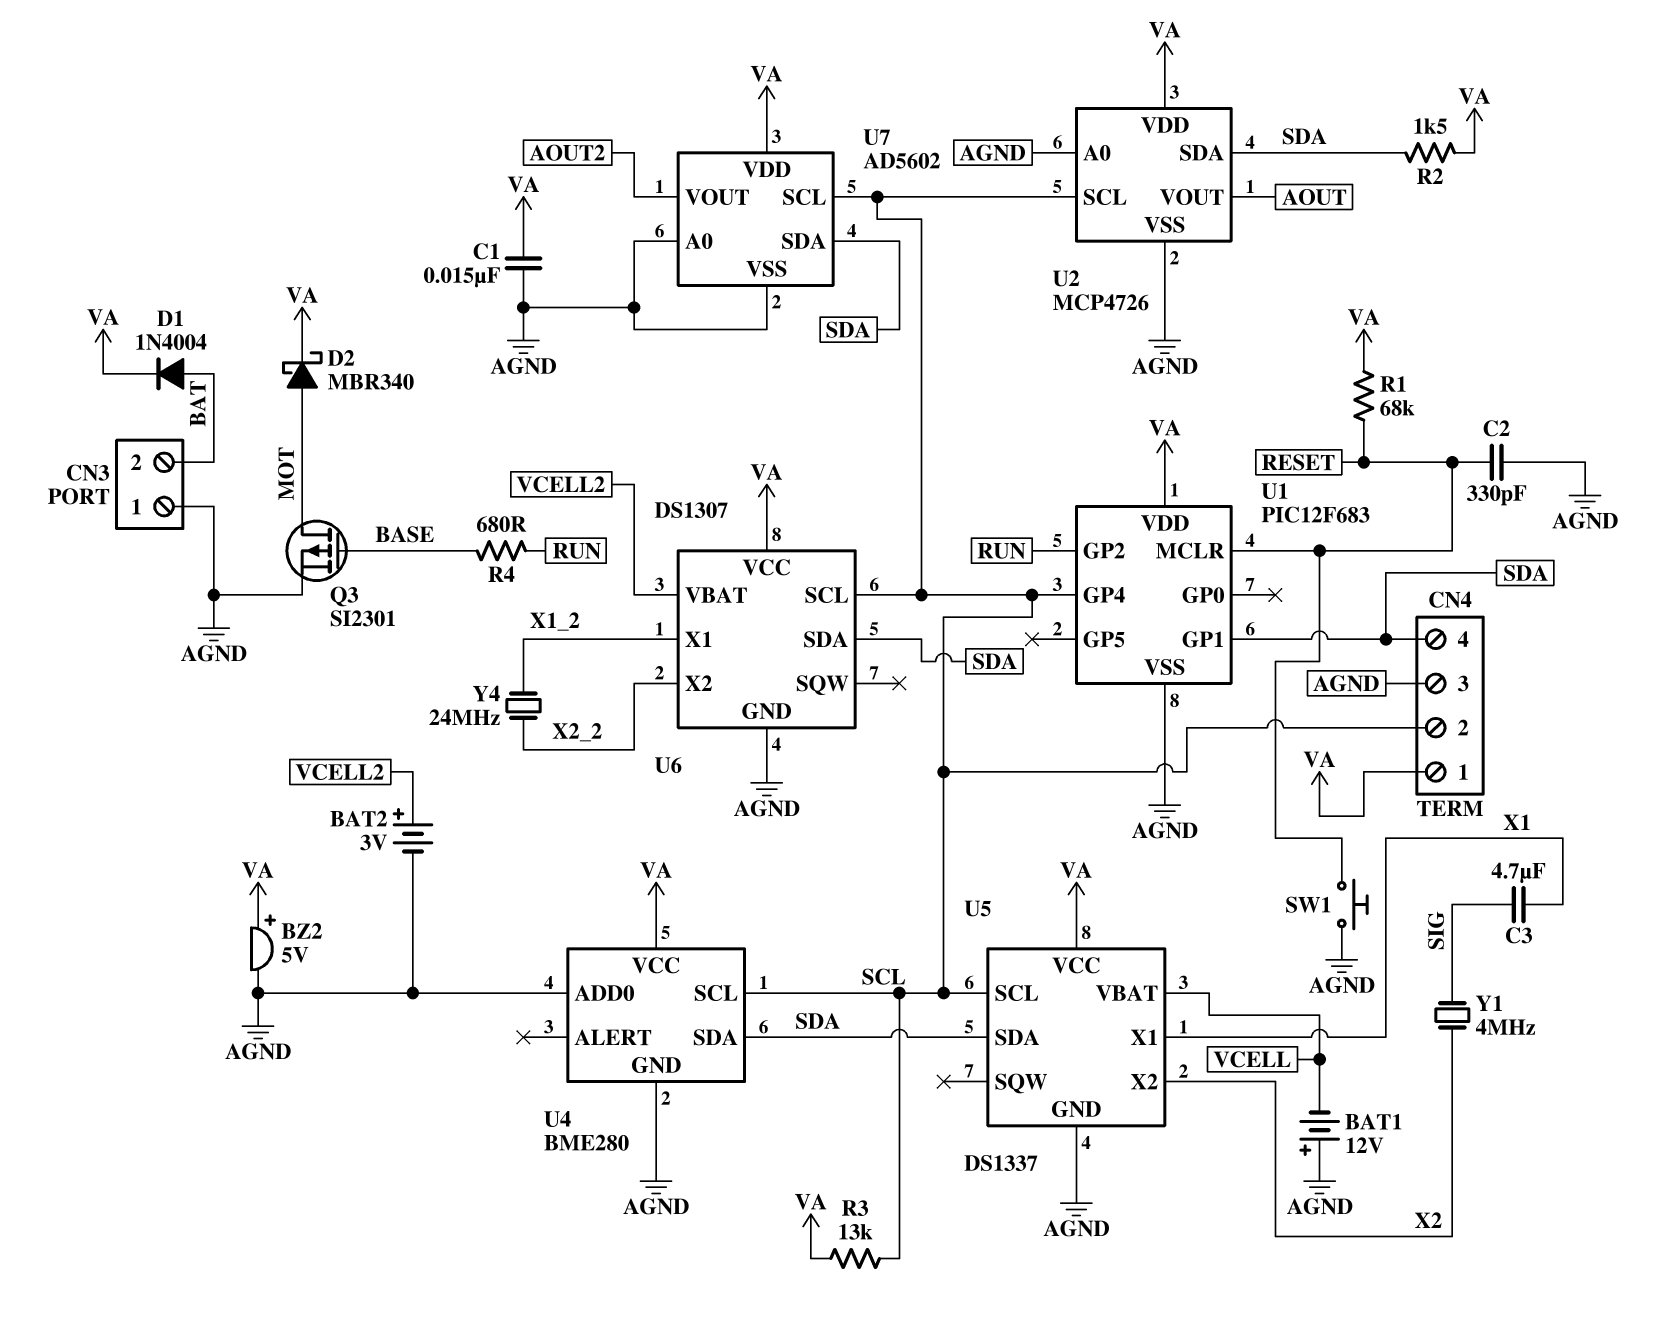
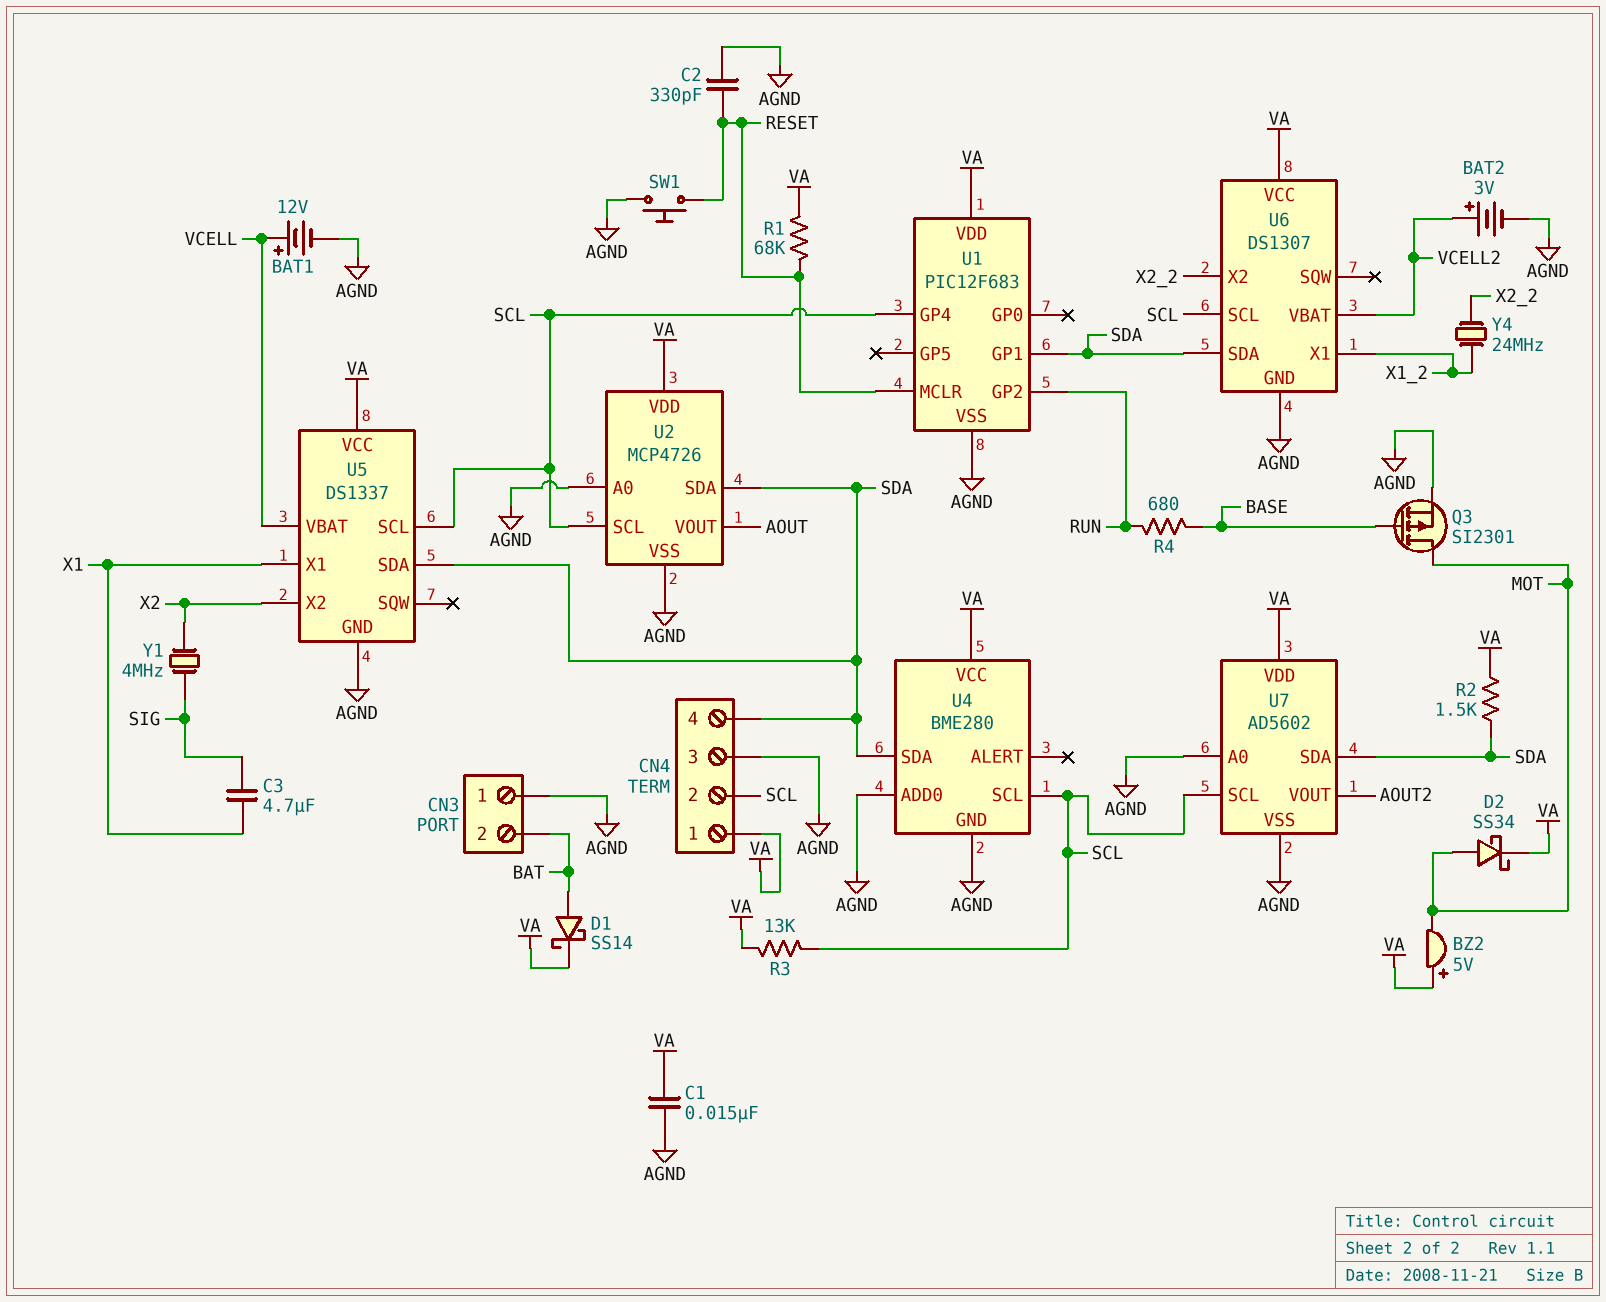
BAT1: 12V (plus AGND, minus VCELL) -> 12V (plus VCELL, minus AGND)
BZ2: buzzer 5V (plus VA, minus AGND) -> buzzer 5V (plus VA, minus MOT)
D1: diode 1N4004 (A BAT, K VA) -> schottky SS14 (A BAT, K VA)
D2: schottky MBR340 (A MOT, K VA) -> schottky SS34 (A MOT, K VA)

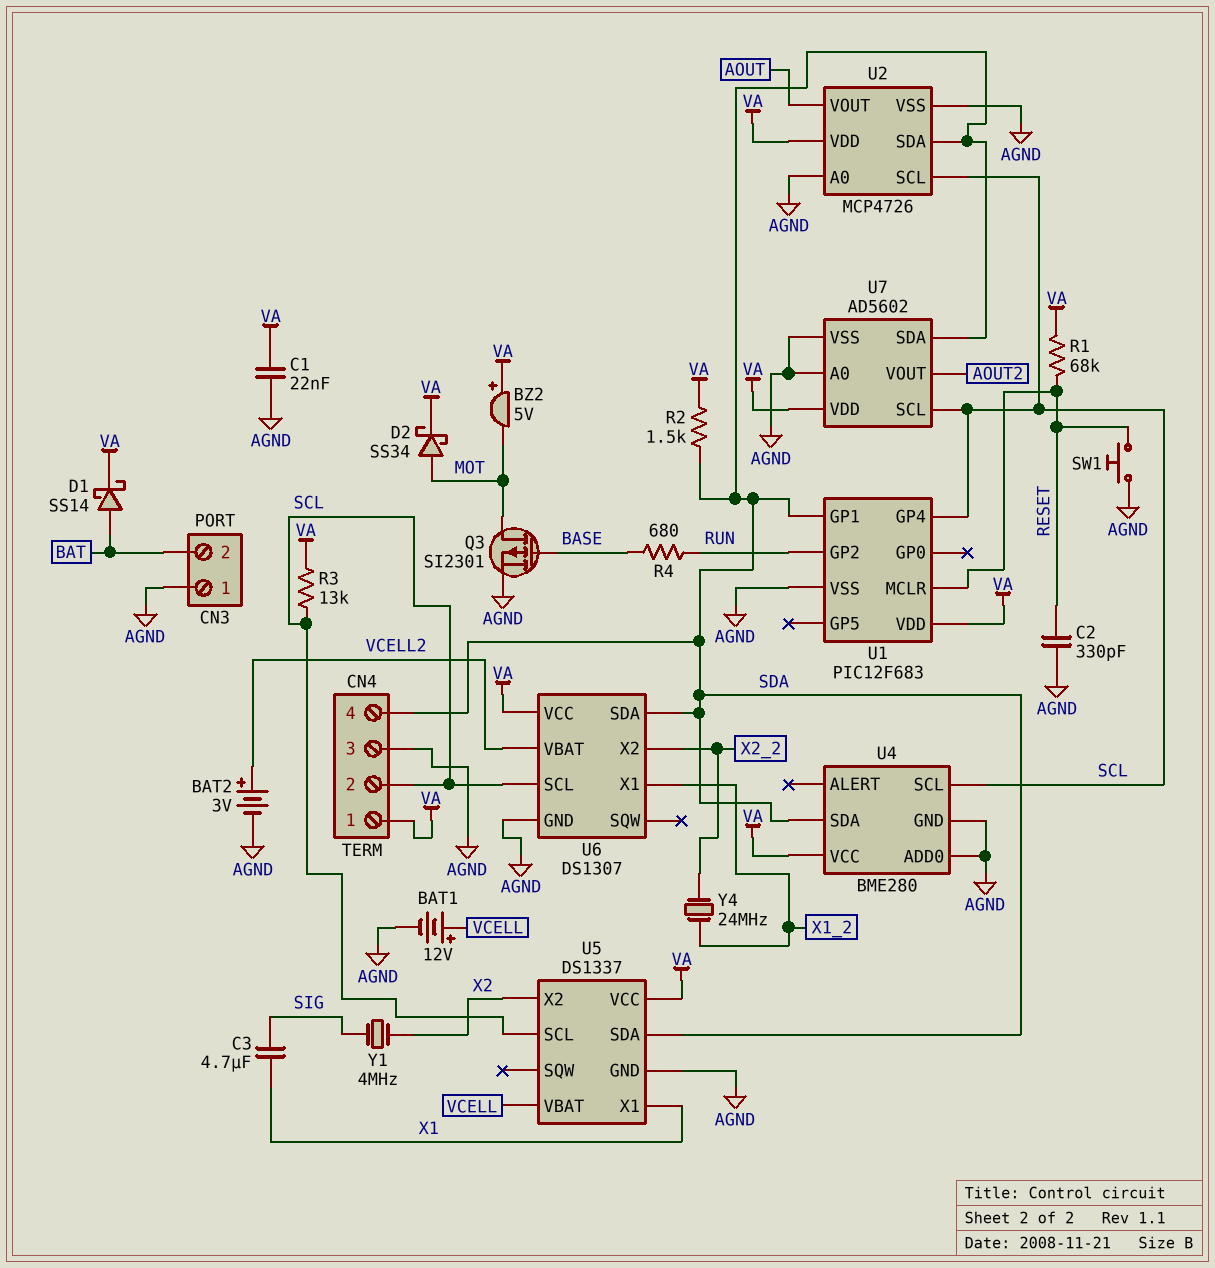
C1: 15nF (AGND, VA) -> 22nF (AGND, VA)

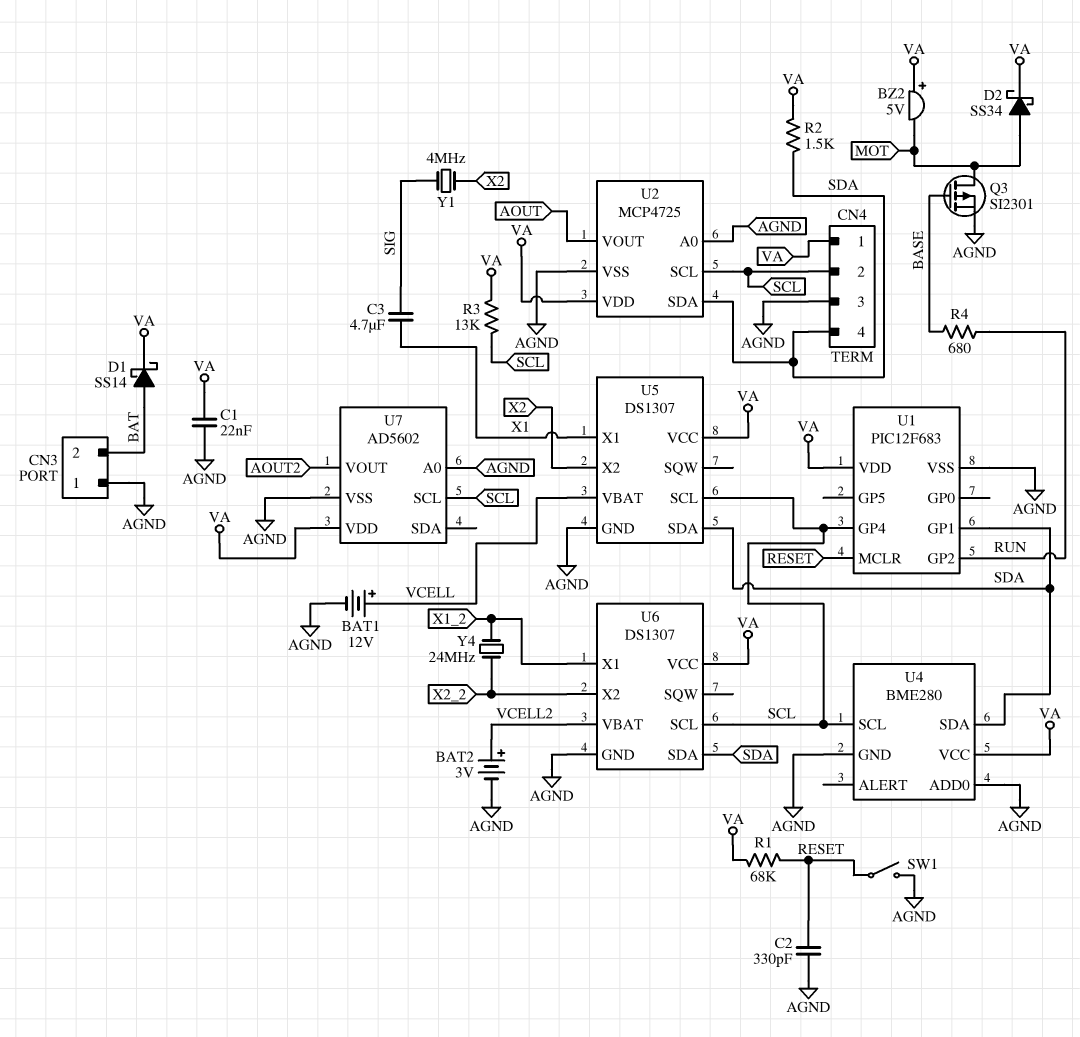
SW1: button (AGND, RESET) -> switch (AGND, RESET)
U2: MCP4726 -> MCP4725
U5: DS1337 -> DS1307
U7 pin SDA: SDA -> none

